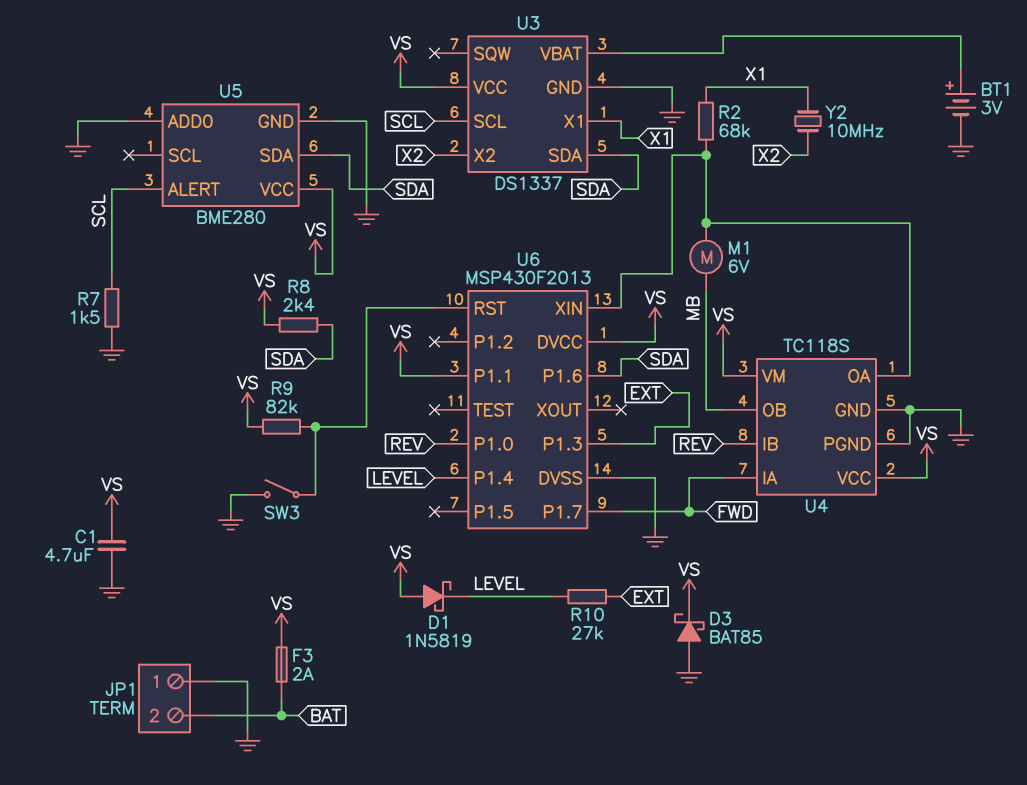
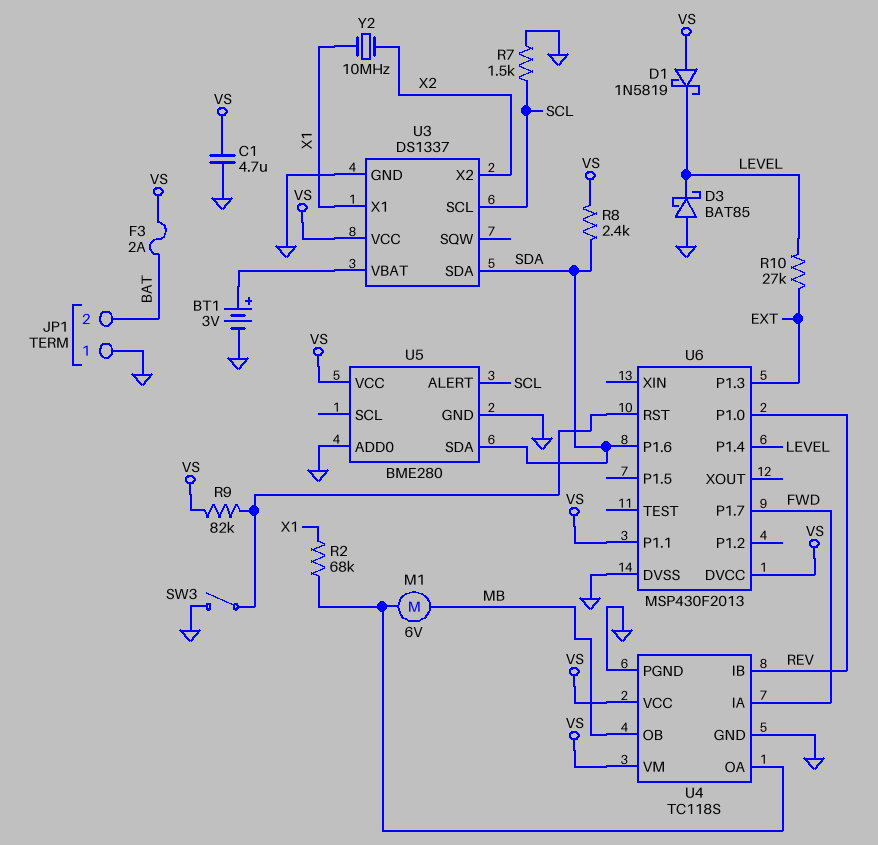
D3: schottky BAT85 (A GND, K VS) -> schottky BAT85 (A GND, K LEVEL)
U6 pin XIN: U4/OA -> none

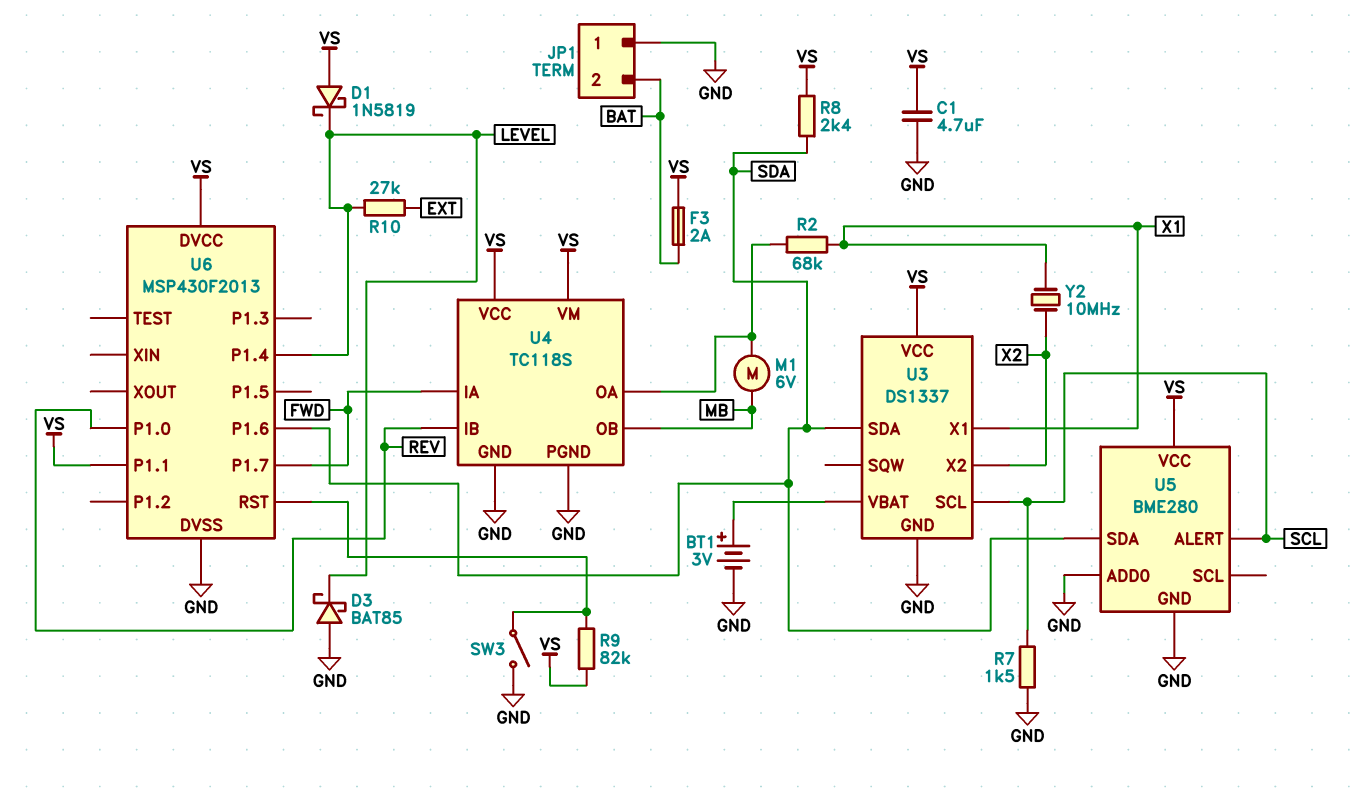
U6 pin P1.3: EXT -> none

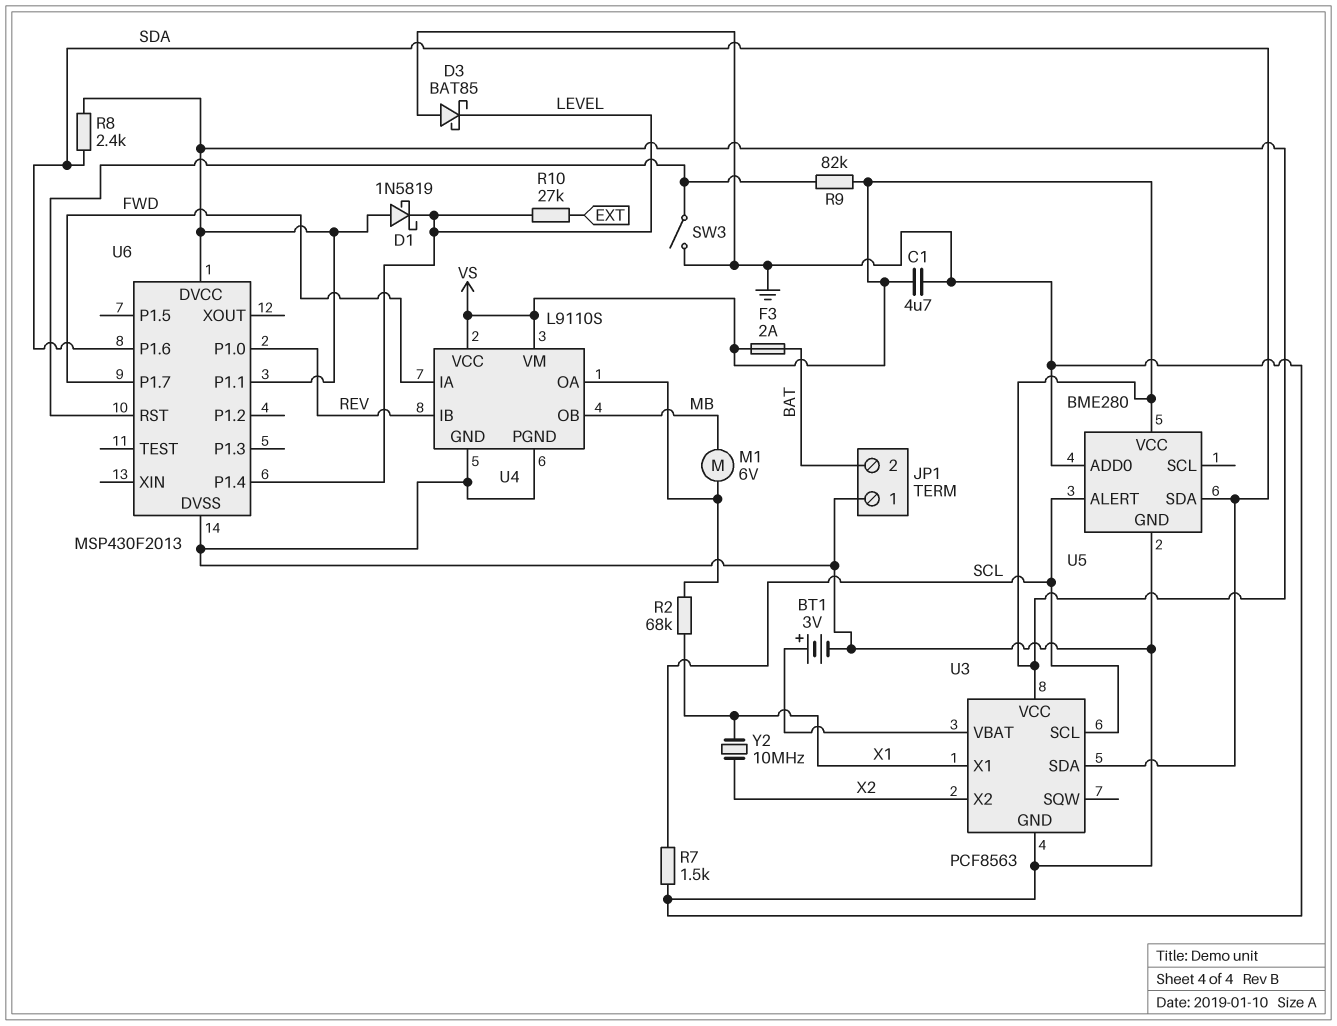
U3: DS1337 -> PCF8563
U4: TC118S -> L9110S

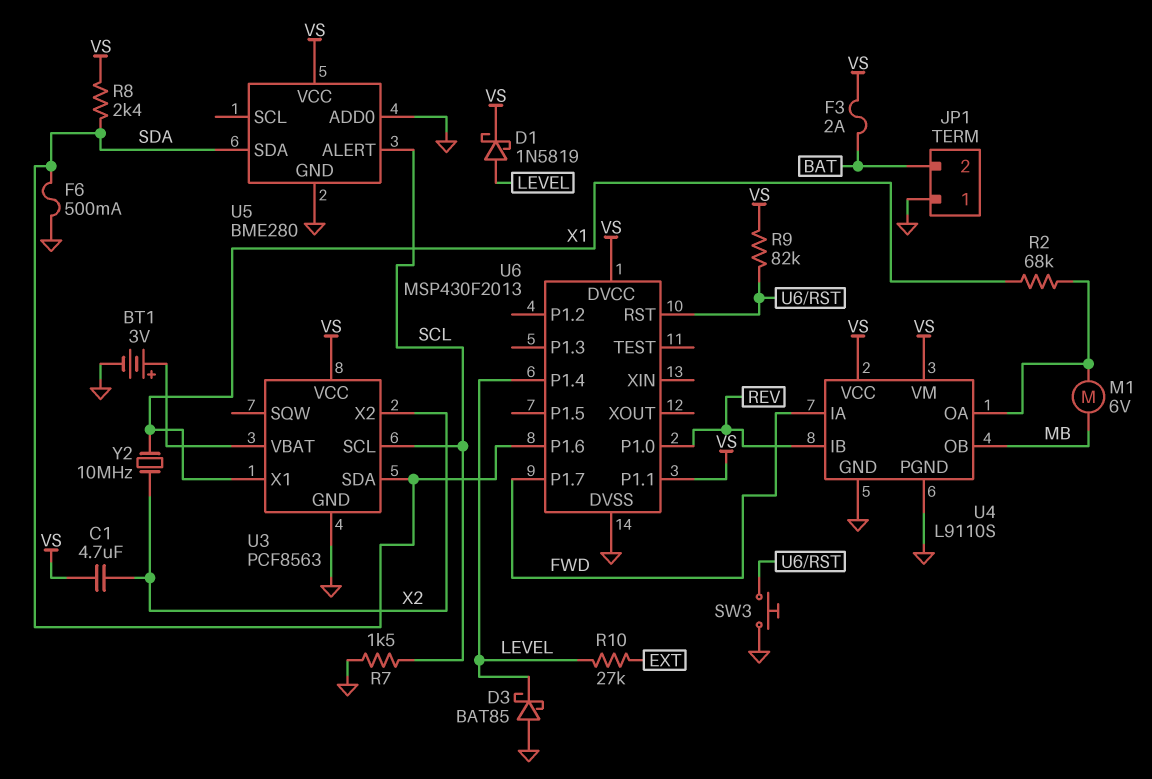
C1: 4.7uF (GND, VS) -> 4.7uF (VS, X2)
D1: schottky 1N5819 (A VS, K LEVEL) -> schottky 1N5819 (A LEVEL, K VS)
F6: none -> 500mA (GND, SDA)
SW3: switch (GND, U6/RST) -> button (GND, U6/RST)

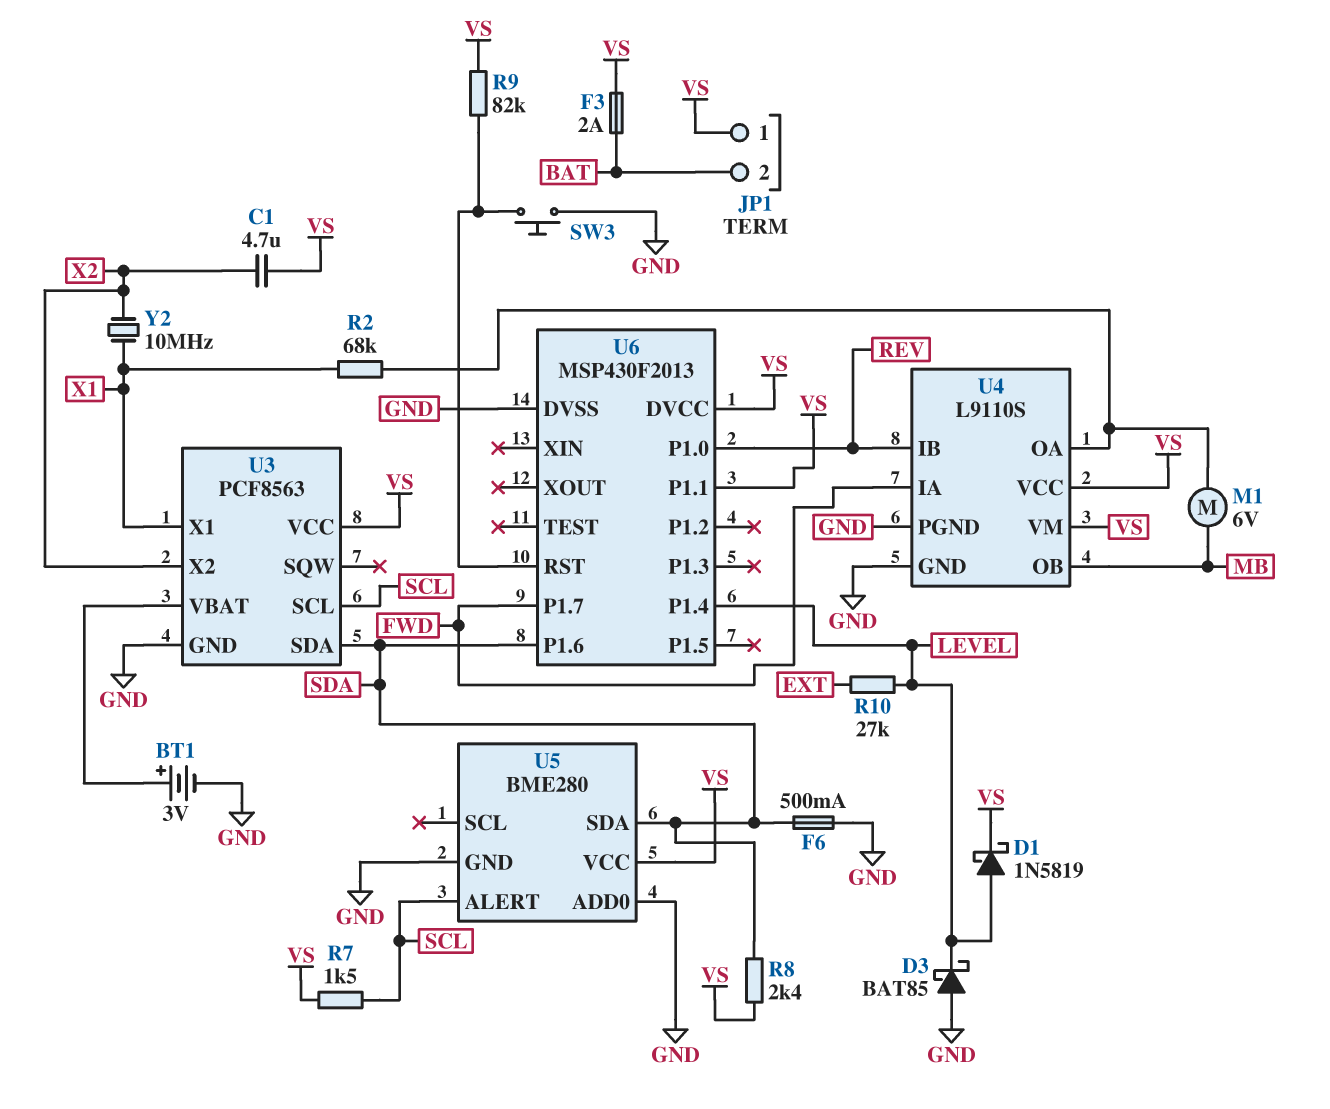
JP1 pin 1: GND -> VS
R7: 1.5k (GND, SCL) -> 1.5k (SCL, VS)

